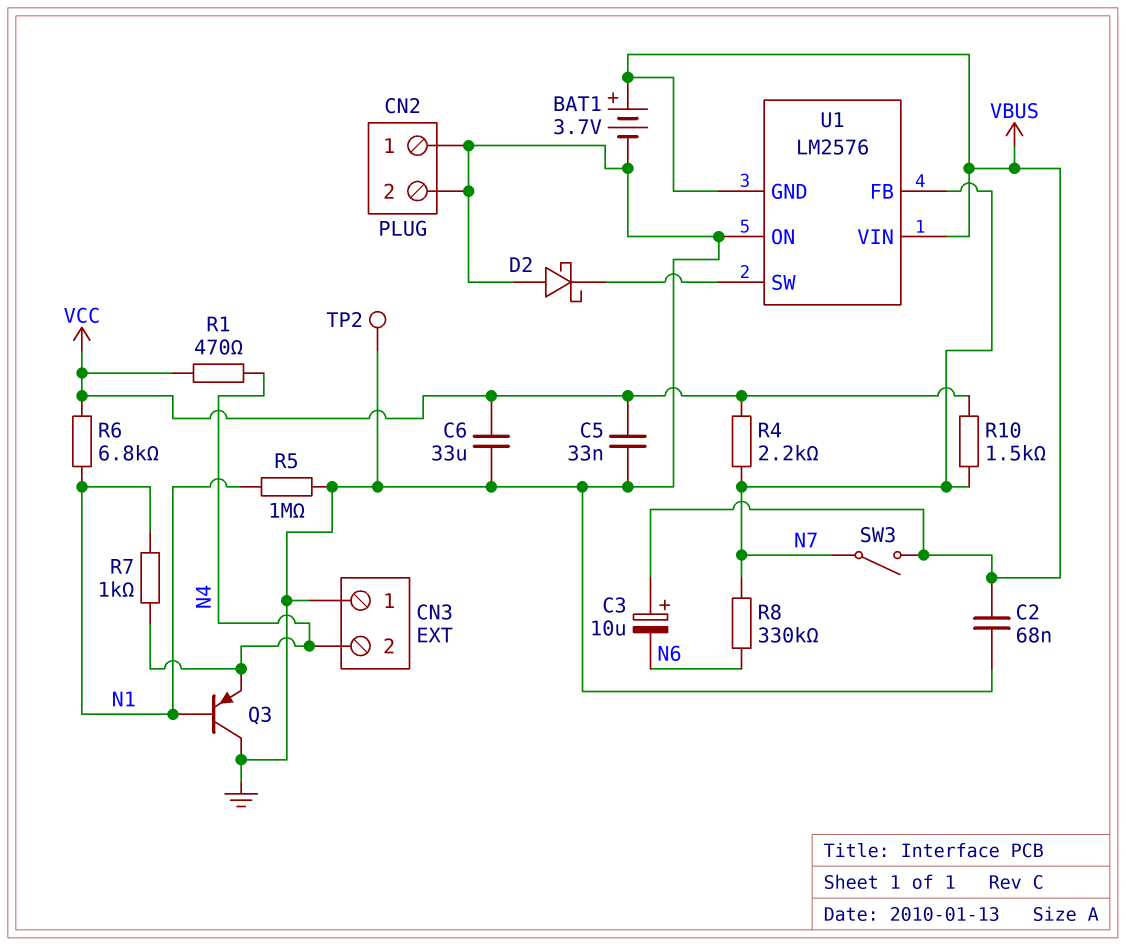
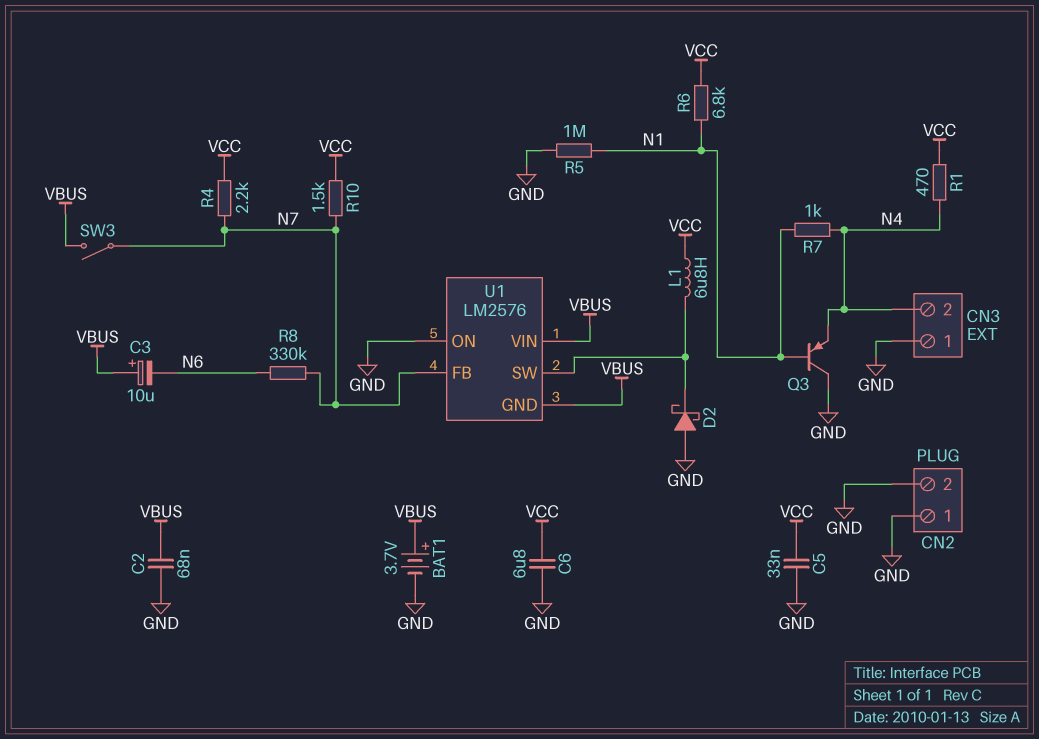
C6: 33uF (GND, VCC) -> 6.8uF (GND, VCC)
L1: none -> 6.8uH (U1/SW, VCC)
TP2: test point (GND) -> none

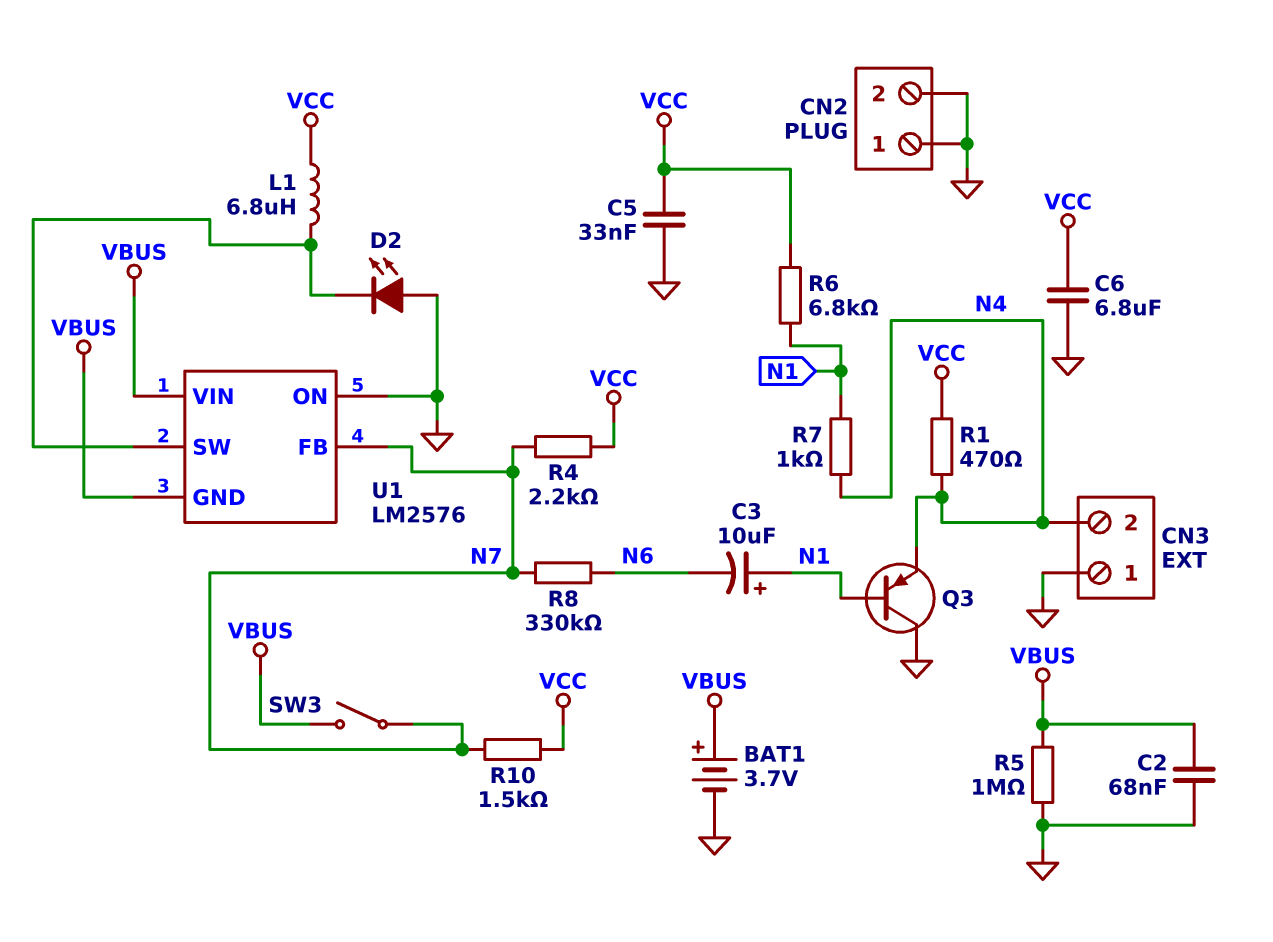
C3: 10uF (plus VBUS, minus N6) -> 10uF (plus N1, minus N6)
D2: schottky (A GND, K U1/SW) -> LED (A GND, K U1/SW)
R5: 1M (GND, N1) -> 1M (GND, VBUS)

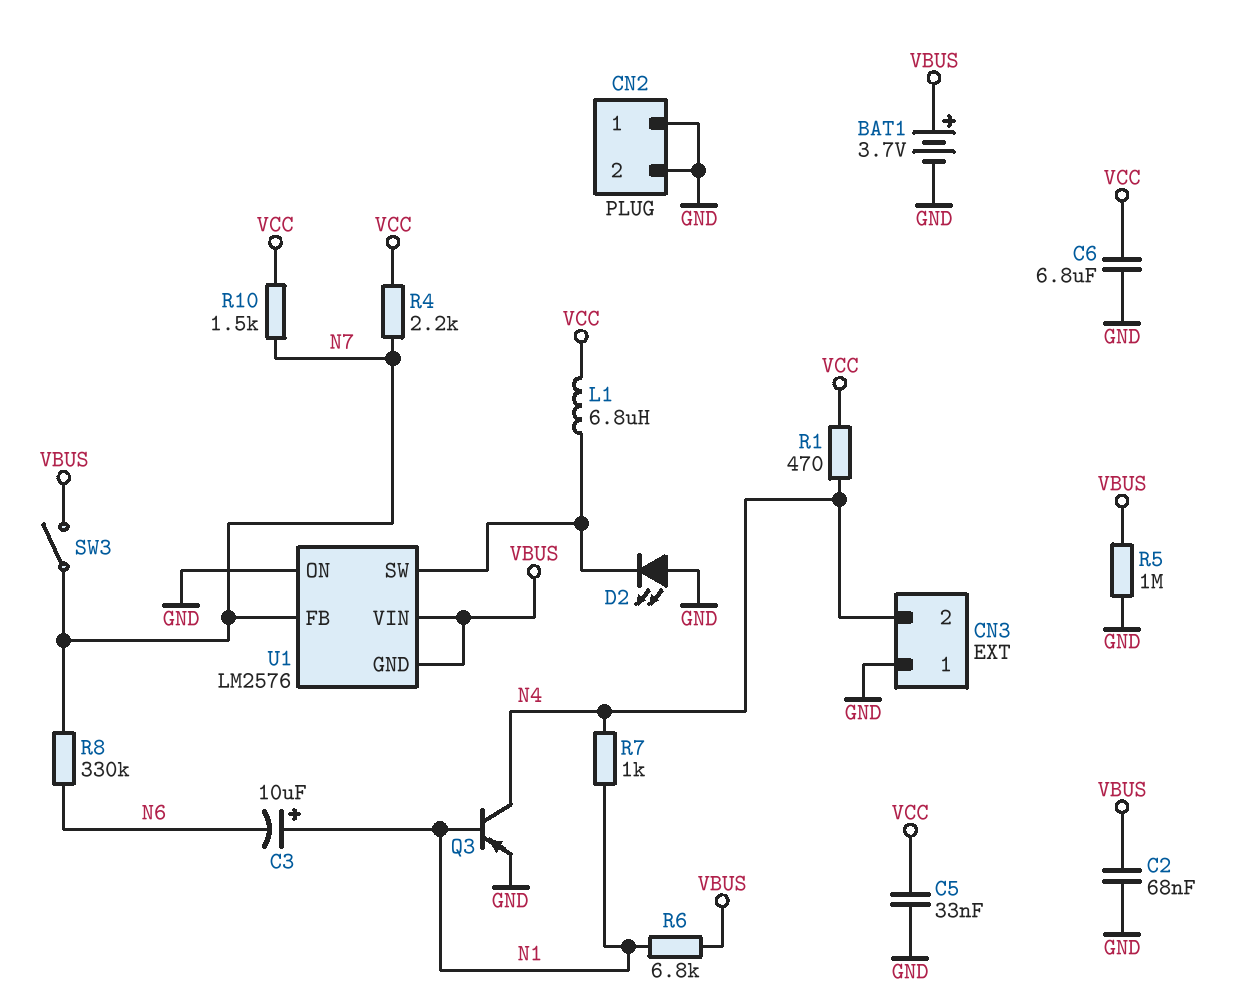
Q3: PNP (B N1, C GND, E N4) -> PNP (B N1, C N4, E GND)
R6: 6.8k (N1, VCC) -> 6.8k (N1, VBUS)

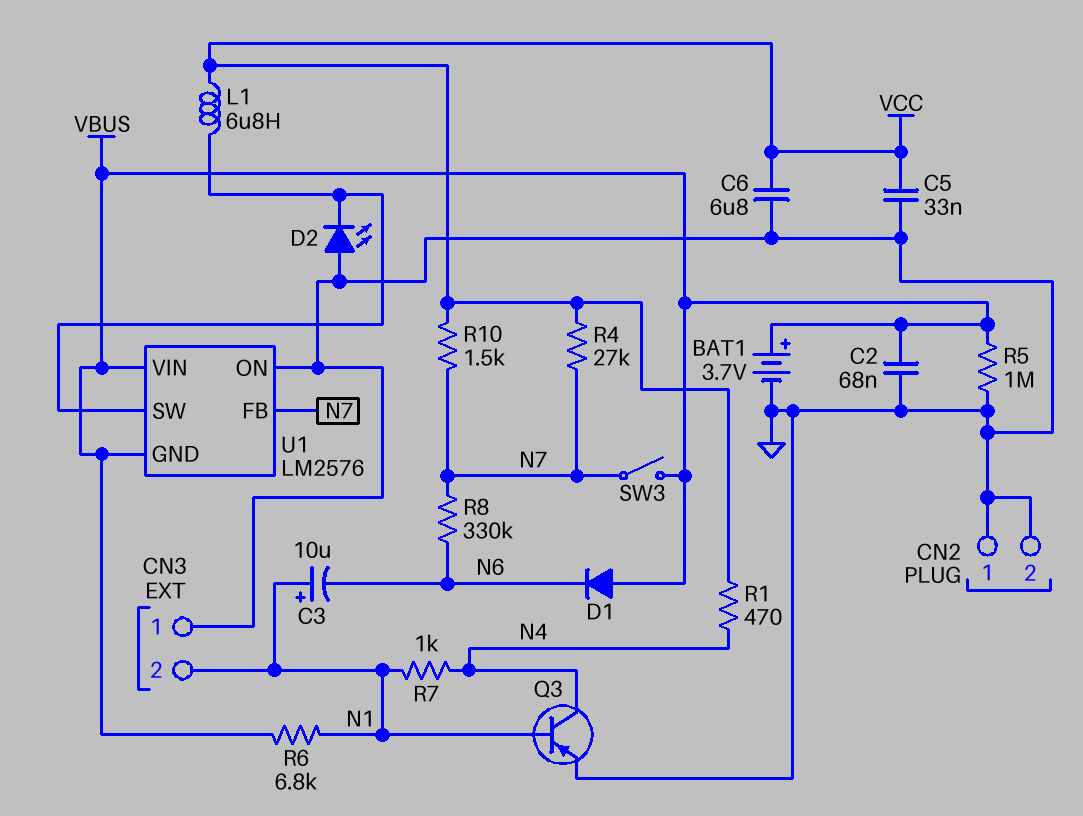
CN3 pin 2: N4 -> N1
D1: none -> diode (A VBUS, K N6)
R4: 2.2k (N7, VCC) -> 27k (N7, VCC)

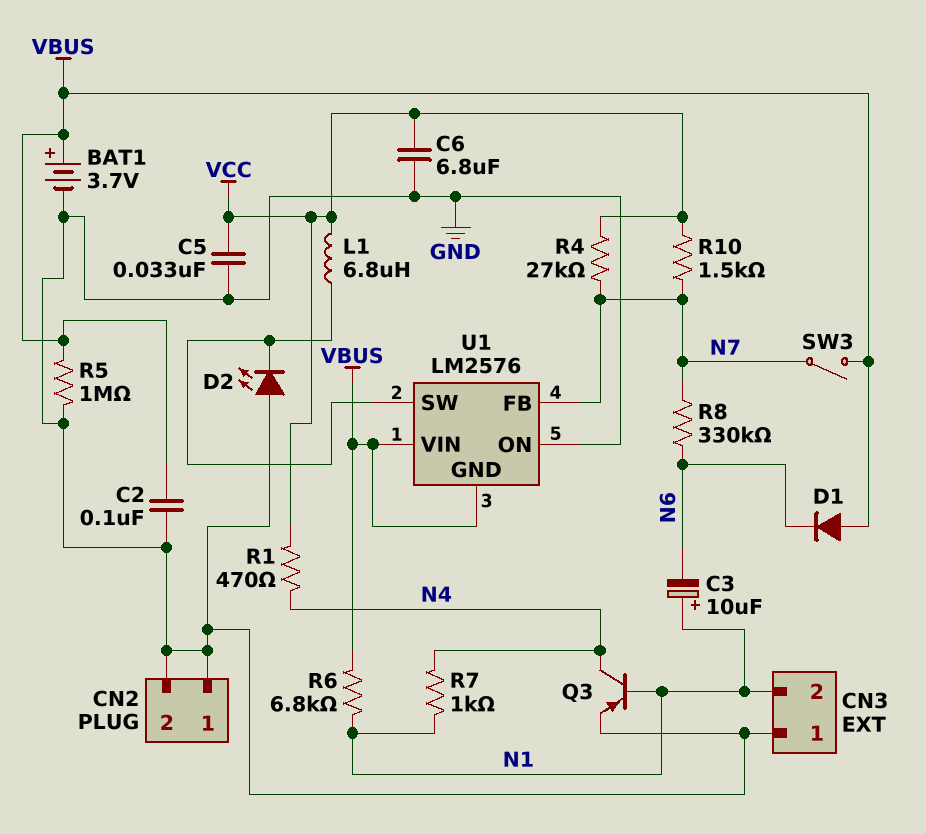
C2: 68nF (GND, VBUS) -> 100nF (GND, VBUS)

